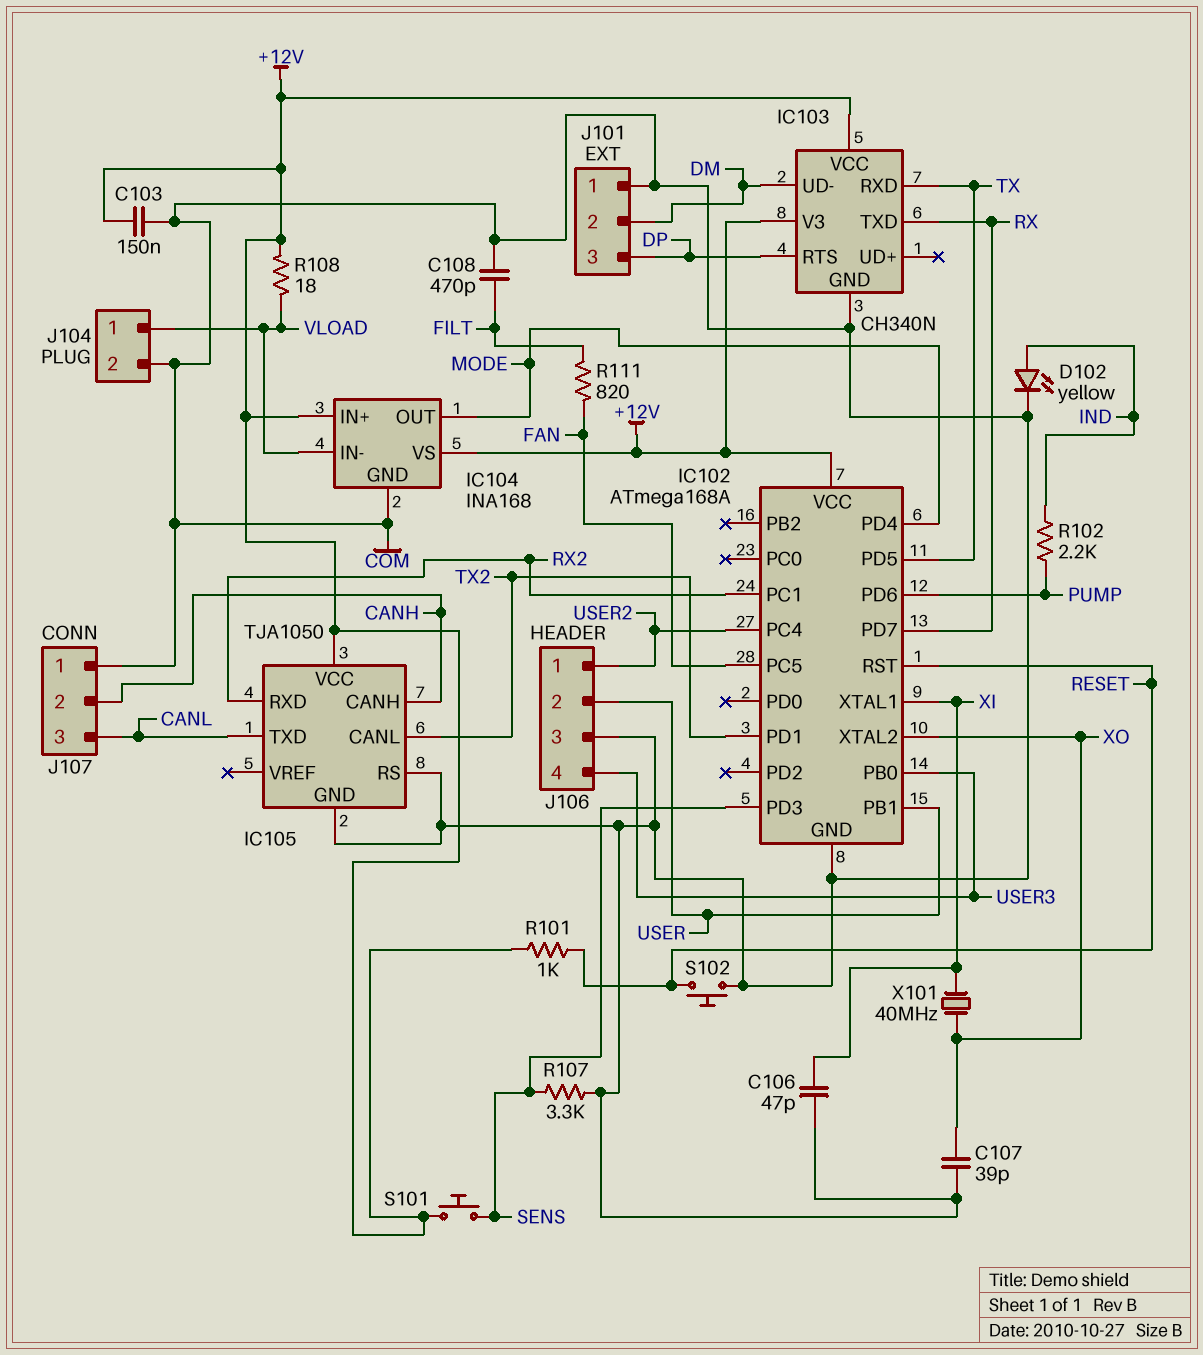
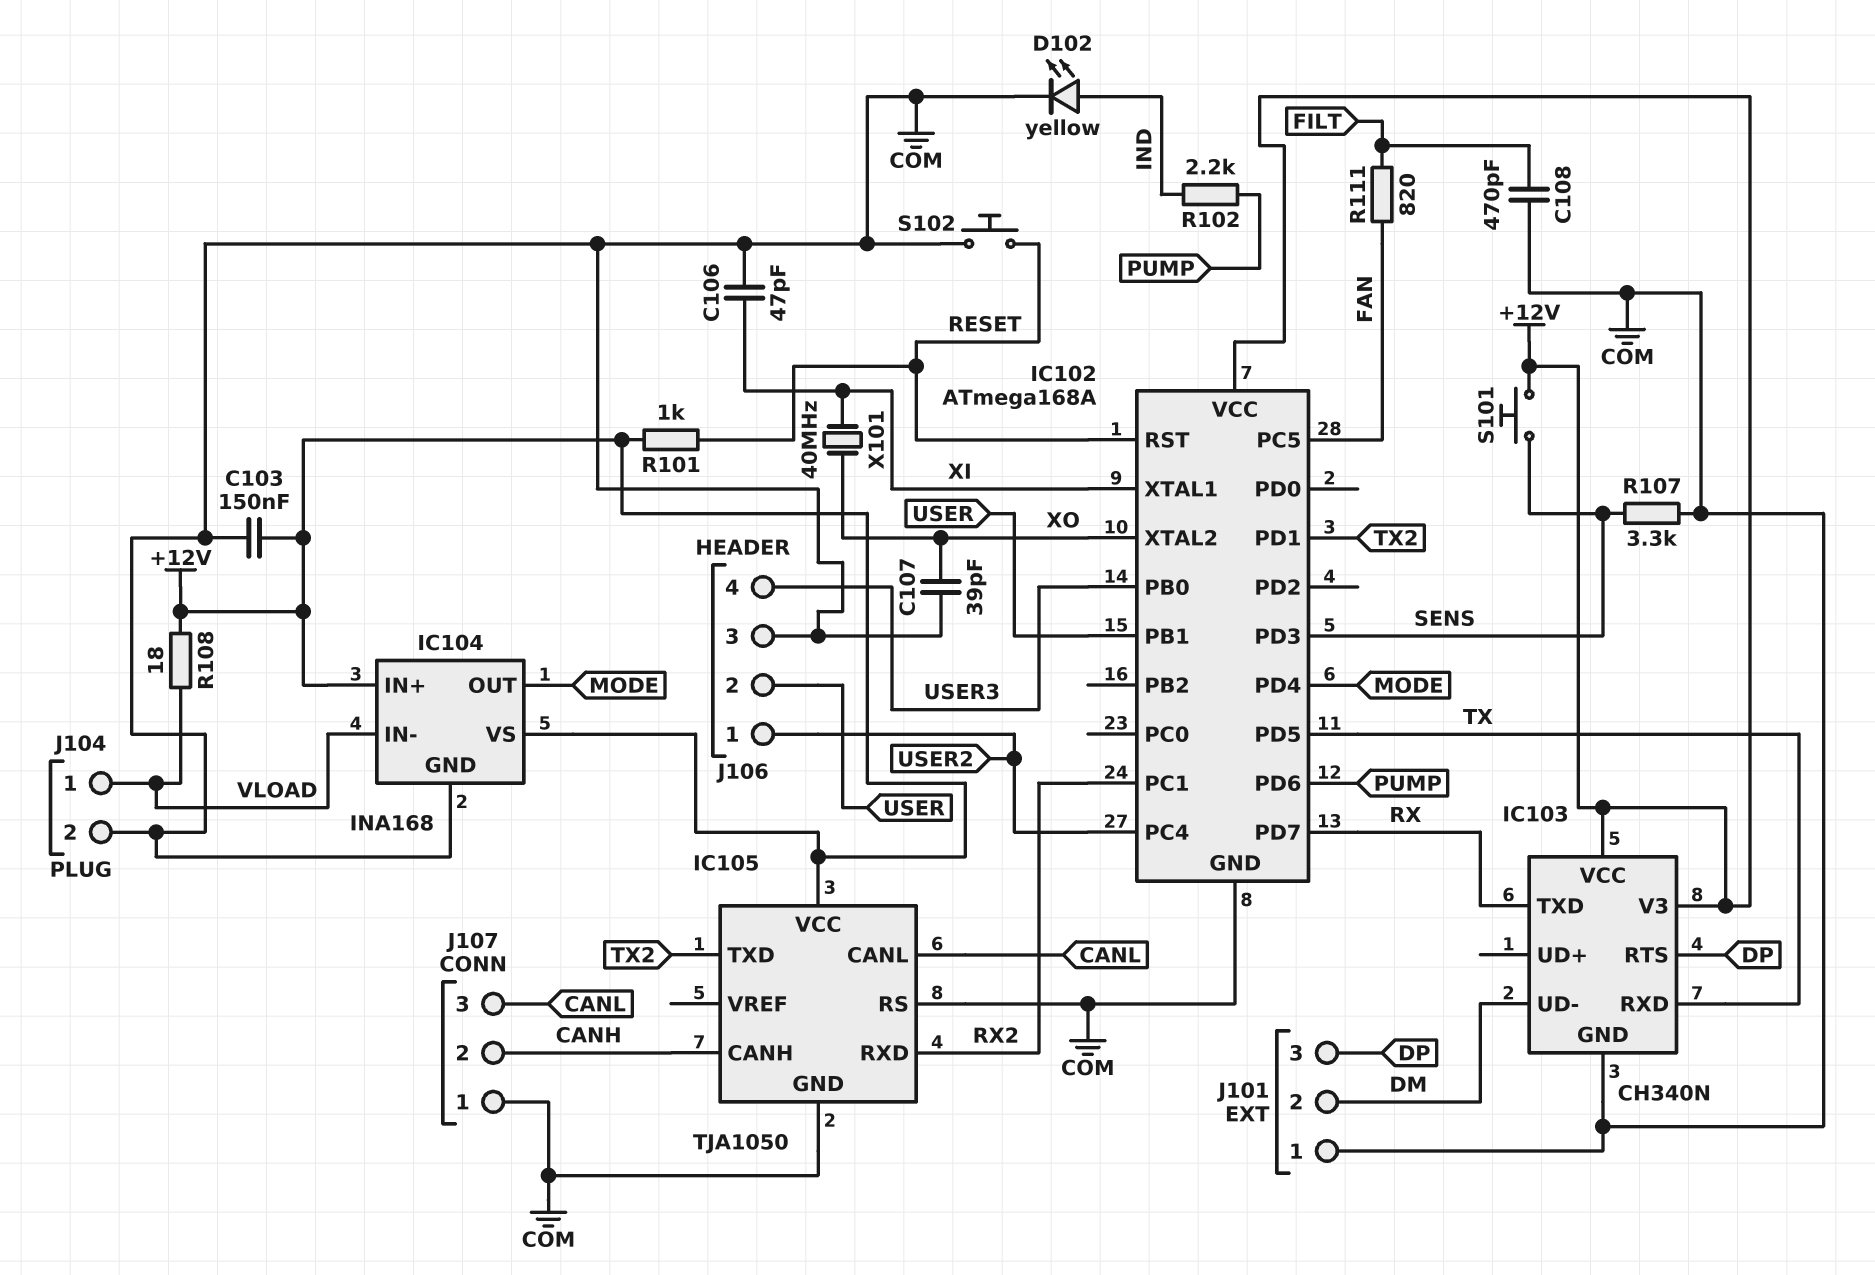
IC105 pin CANL: TX2 -> CANL
IC105 pin TXD: CANL -> TX2

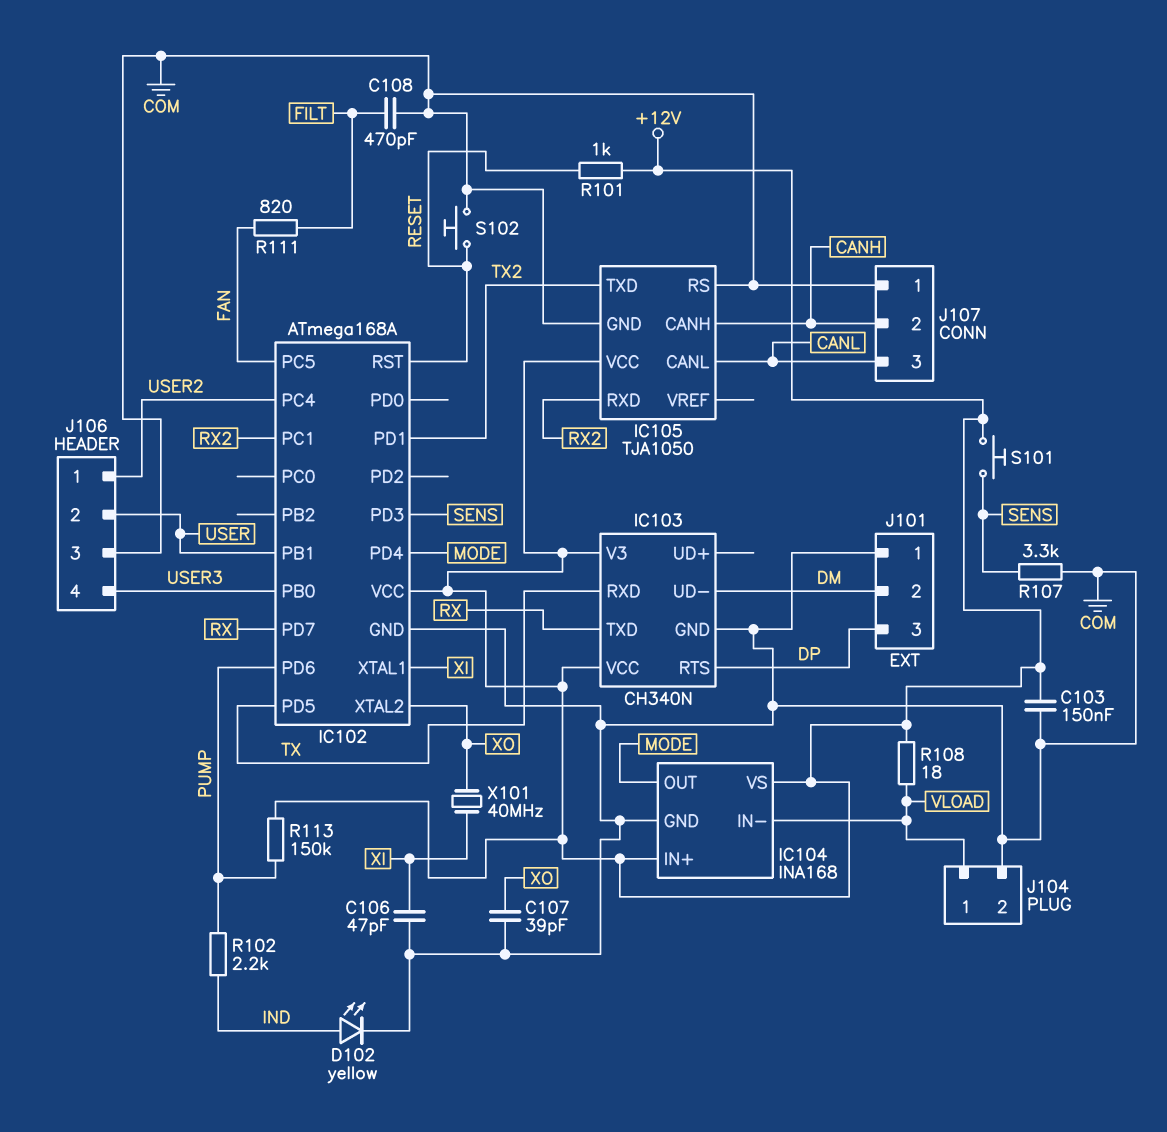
R113: none -> 150k (+12V, PUMP)

